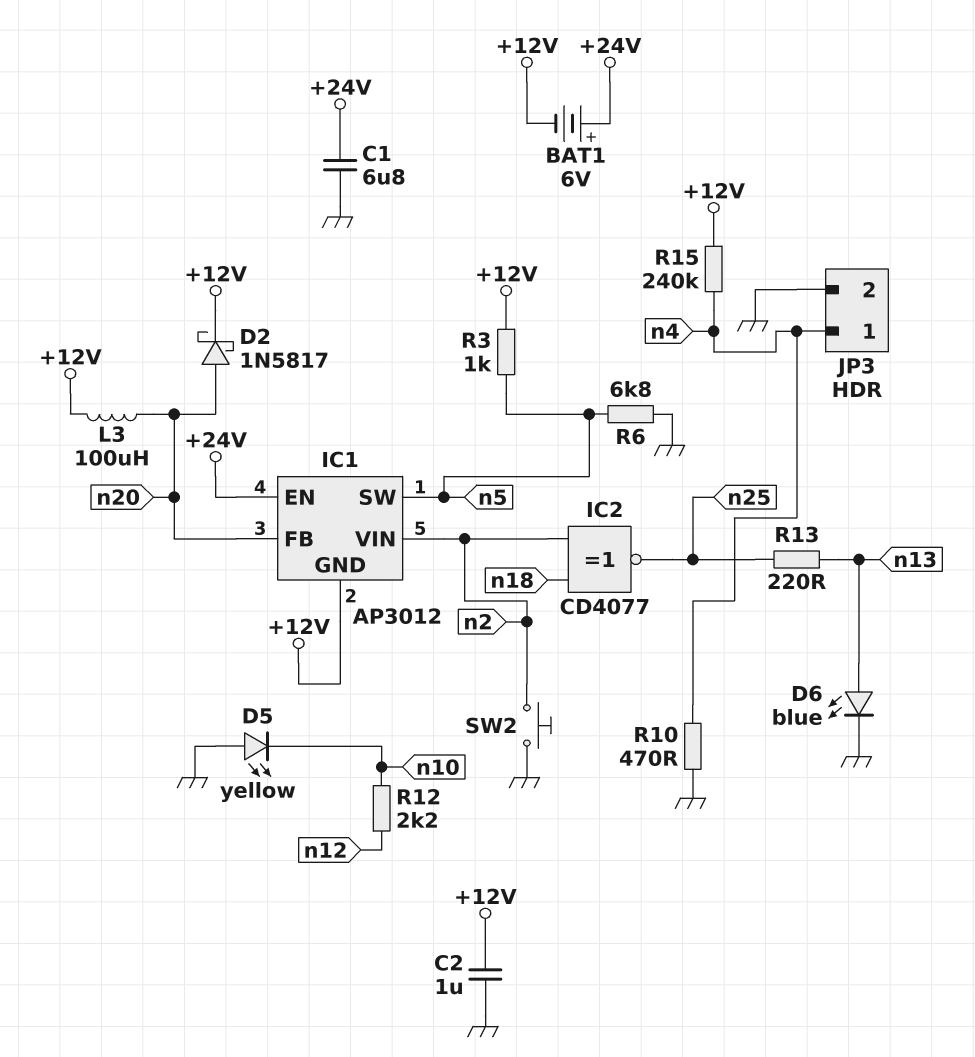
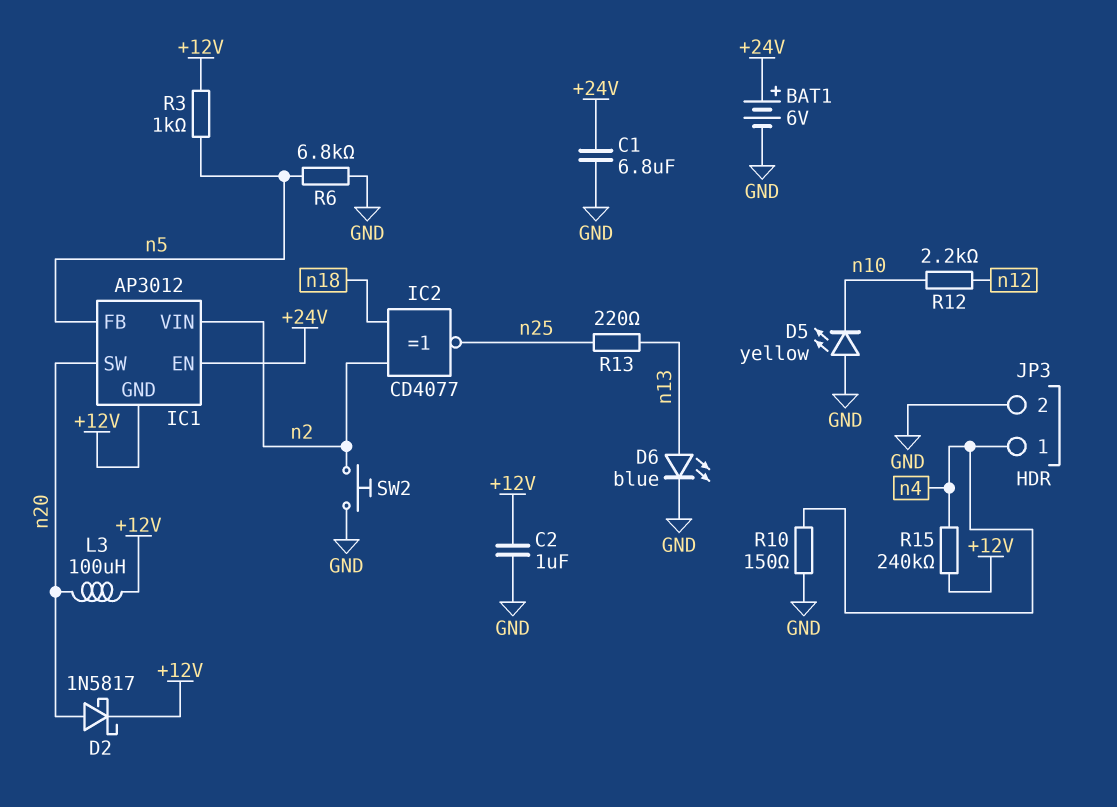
BAT1: 6V (plus +24V, minus +12V) -> 6V (plus +24V, minus GND)
IC1 pin FB: n20 -> n5
IC1 pin SW: n5 -> n20
R10: 470 (GND, n4) -> 150 (GND, n4)

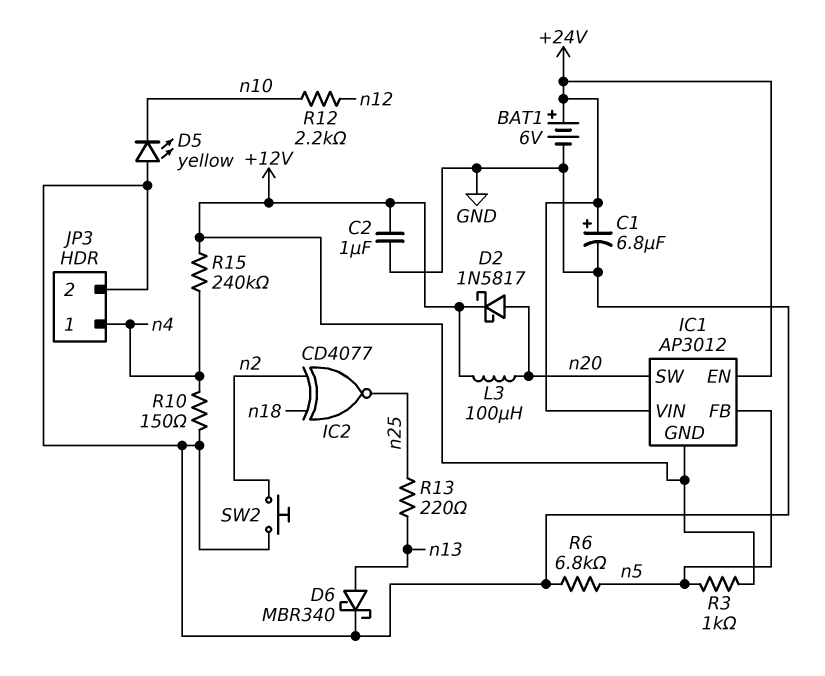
C1: 6.8uF (+24V, GND) -> 6.8uF (plus +24V, minus GND)
D6: LED blue (A n13, K GND) -> schottky MBR340 (A n13, K GND)
IC1 pin VIN: n2 -> +24V

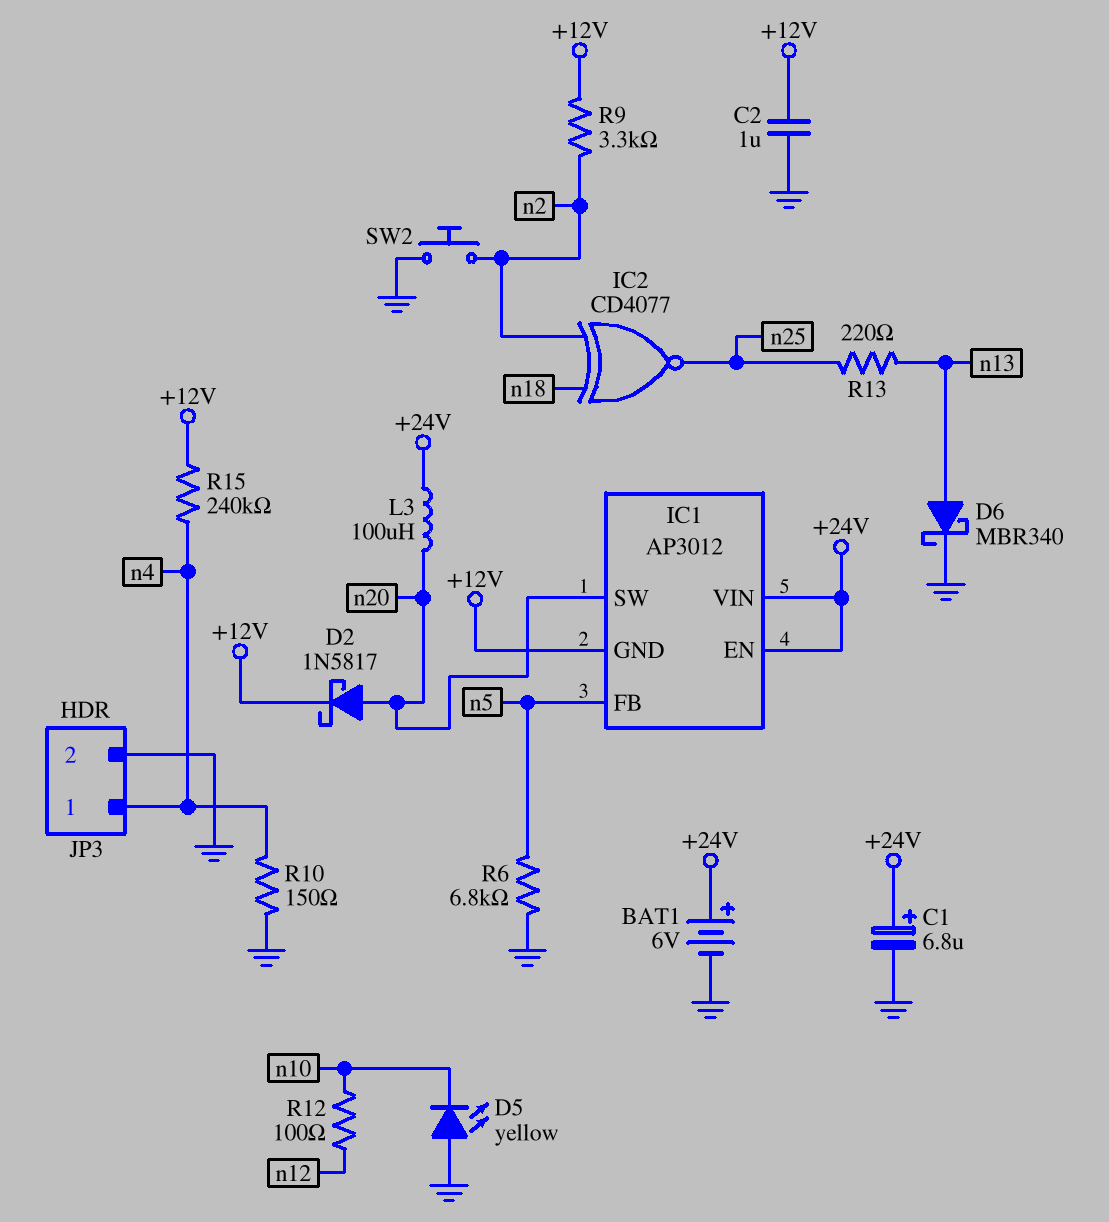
L3: 100uH (+12V, n20) -> 100uH (+24V, n20)
R3: 1k (+12V, n5) -> none
R9: none -> 3.3k (+12V, n2)
R12: 2.2k (n10, n12) -> 100 (n10, n12)

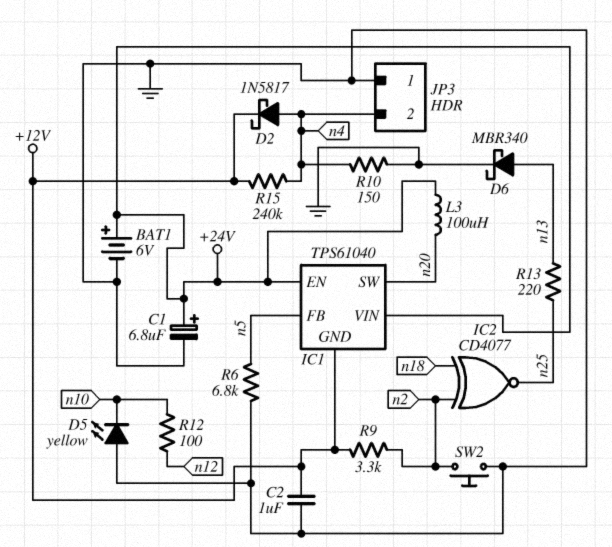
D2: schottky 1N5817 (A n20, K +12V) -> schottky 1N5817 (A n4, K +12V)
IC1: AP3012 -> TPS61040
JP3 pin 1: n4 -> GND
JP3 pin 2: GND -> n4

